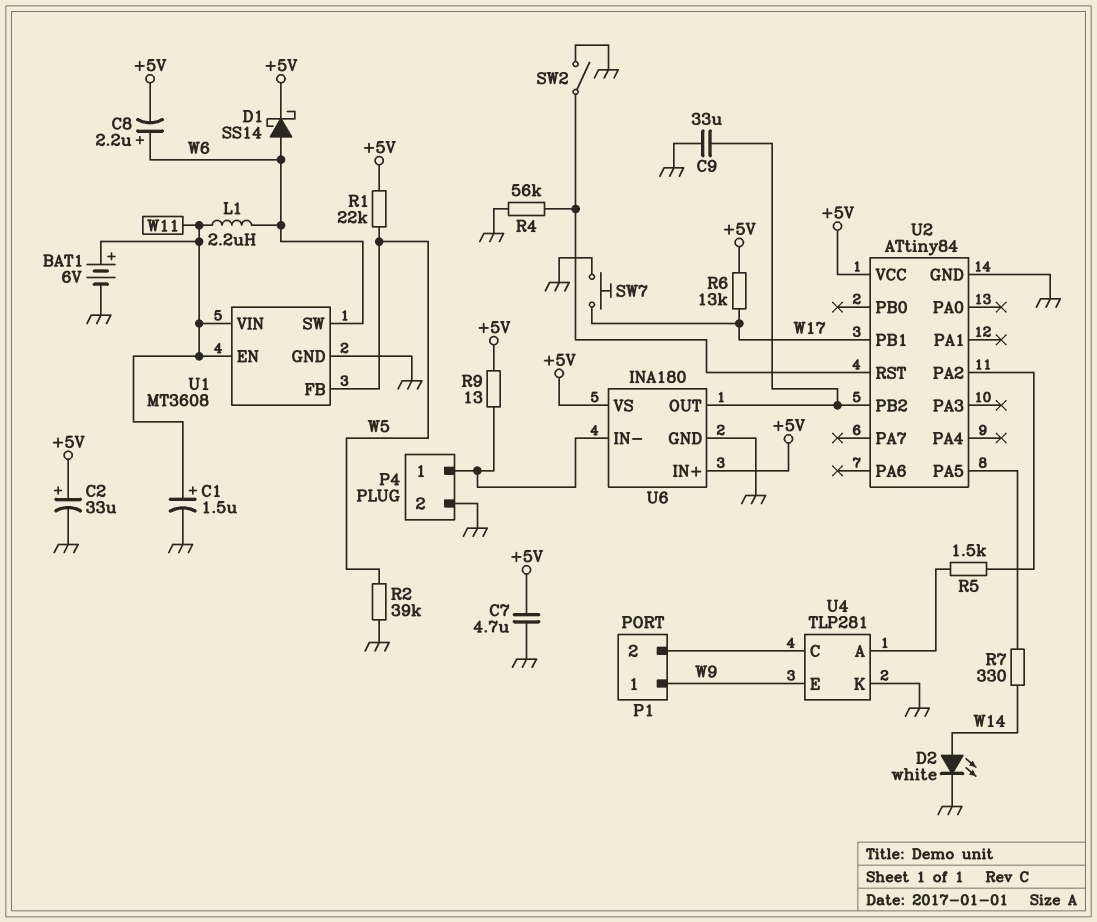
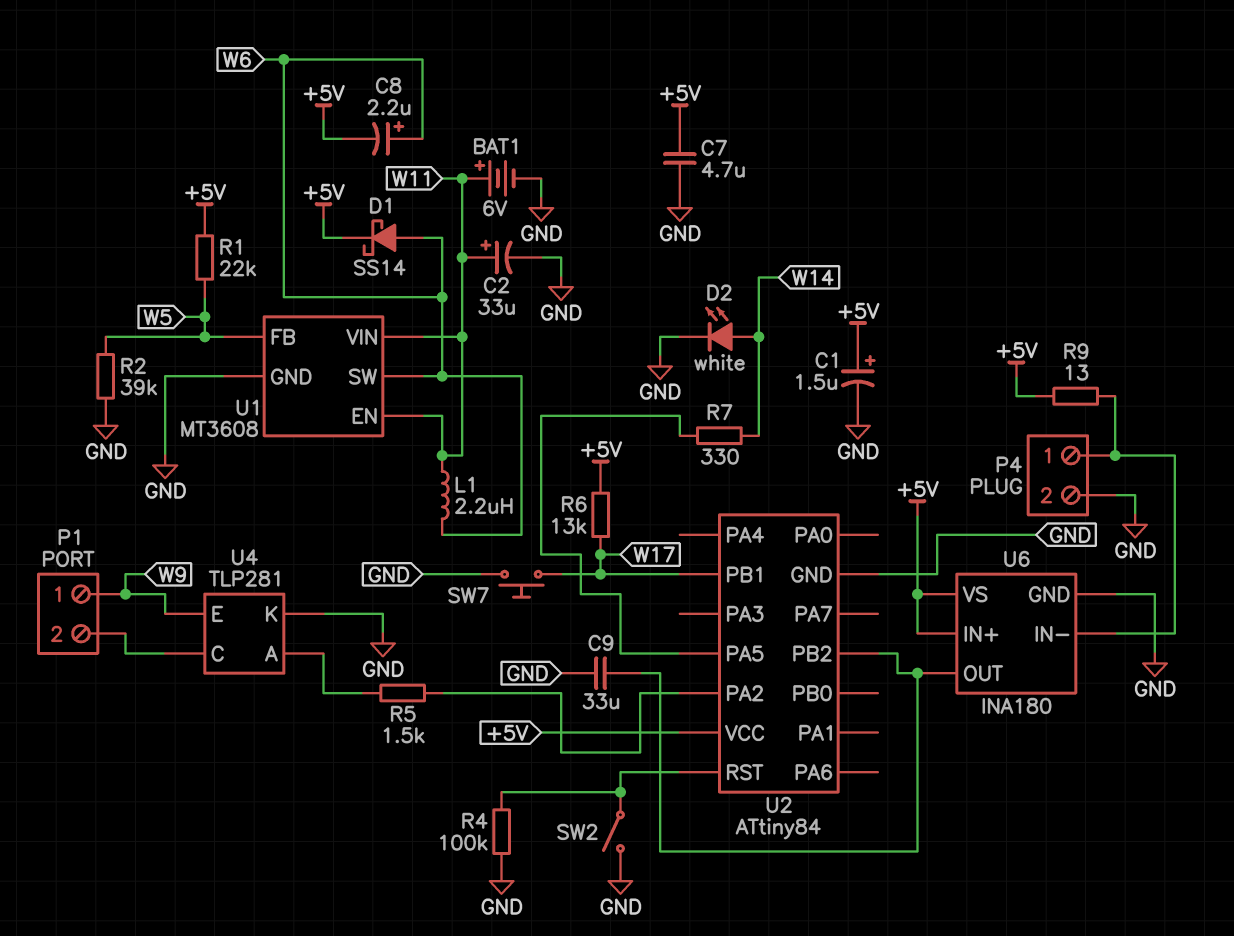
C1: 1.5uF (plus W11, minus GND) -> 1.5uF (plus +5V, minus GND)
C2: 33uF (plus +5V, minus GND) -> 33uF (plus W11, minus GND)
R4: 56k (GND, U2/RST) -> 100k (GND, U2/RST)

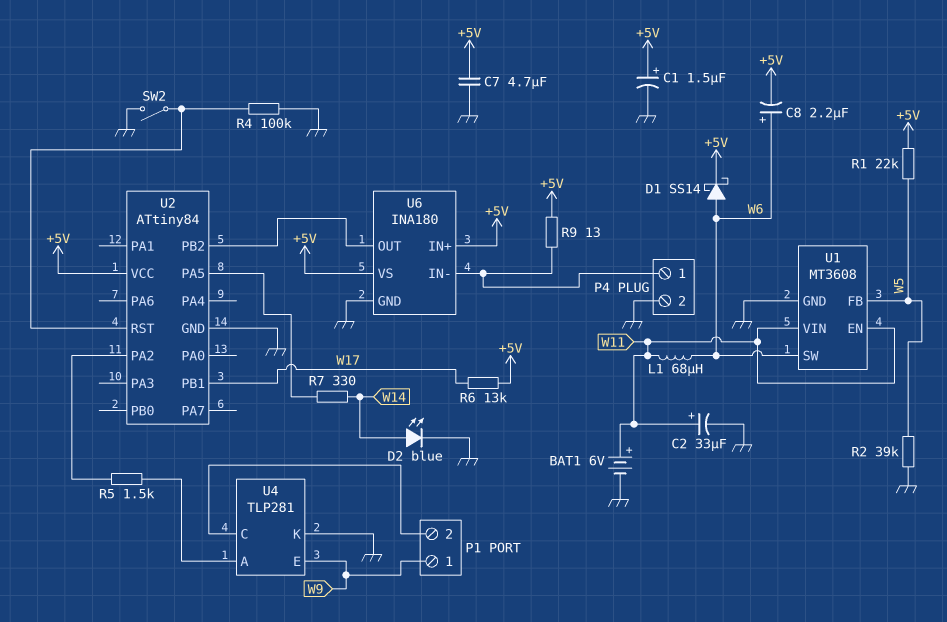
C9: 33uF (GND, U2/PB2) -> none
D2: LED white (A W14, K GND) -> LED blue (A W14, K GND)
L1: 2.2uH (W6, W11) -> 68uH (W6, W11)
SW7: button (GND, W17) -> none

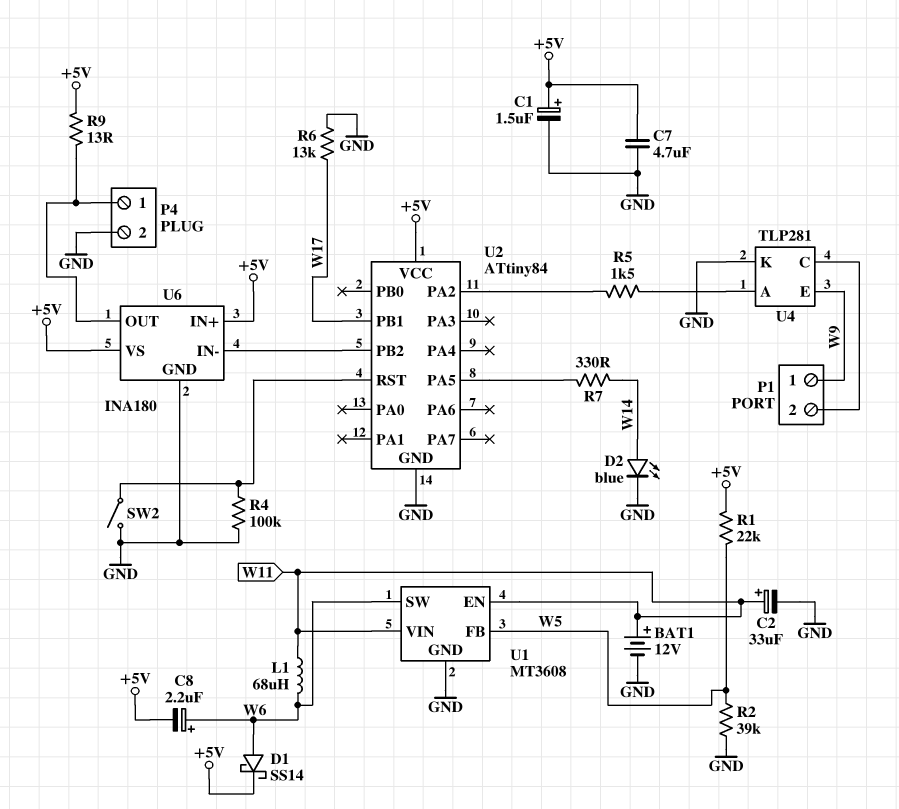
BAT1: 6V (plus W11, minus GND) -> 12V (plus W11, minus GND)
R6: 13k (+5V, W17) -> 13k (GND, W17)
U6 pin IN-: P4/1 -> U2/PB2
U6 pin OUT: U2/PB2 -> P4/1

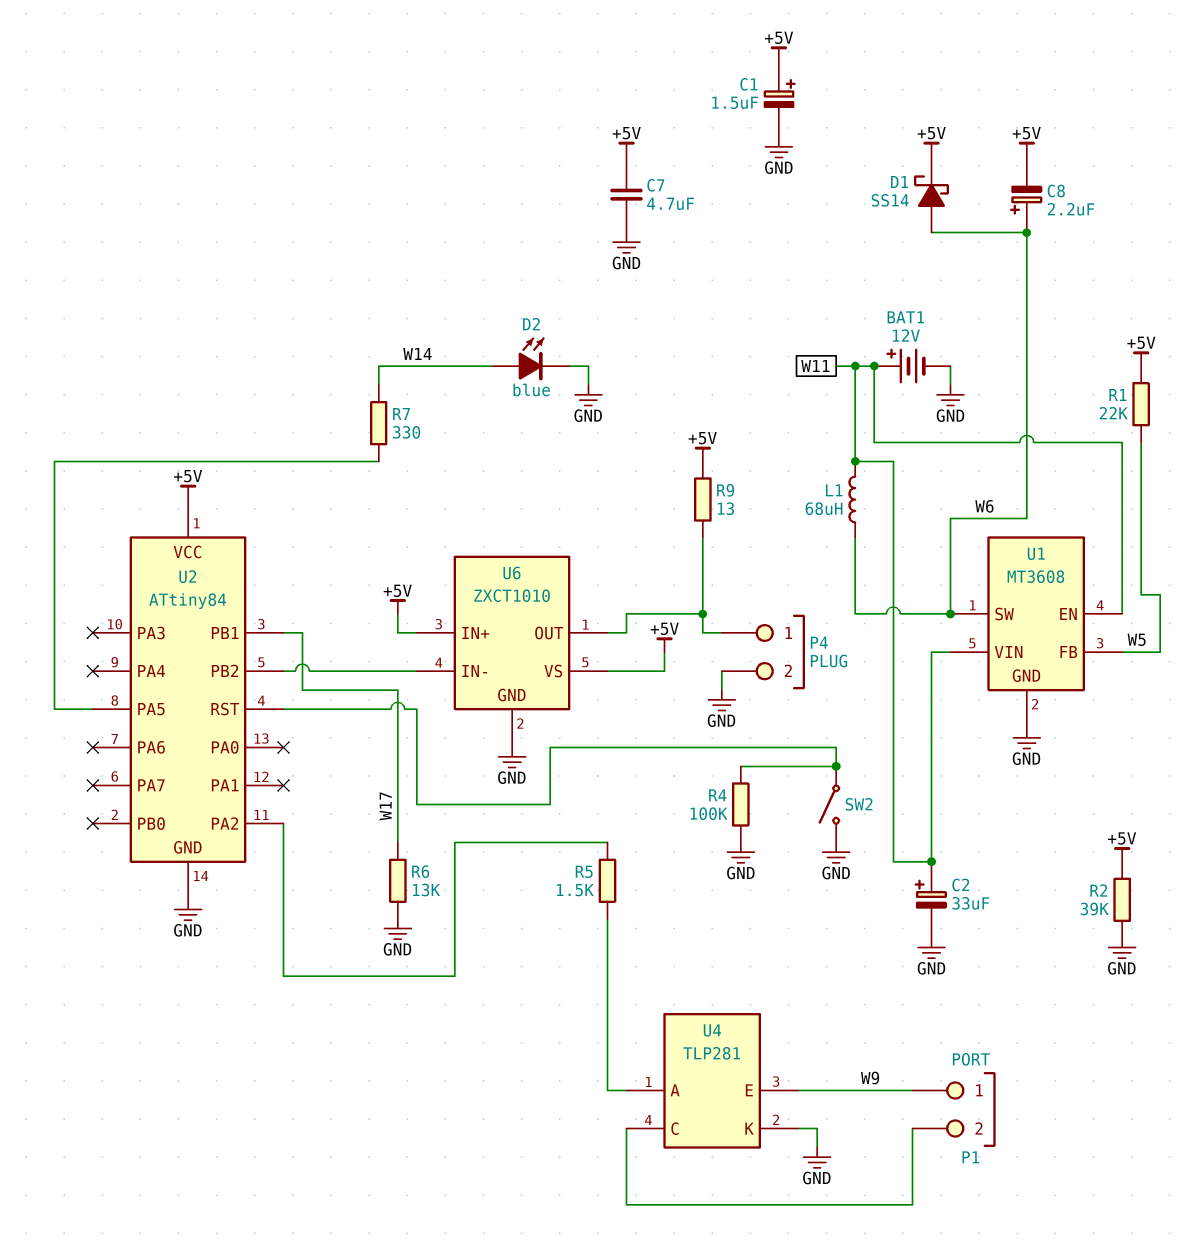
R2: 39k (GND, W5) -> 39k (+5V, GND)
U6: INA180 -> ZXCT1010

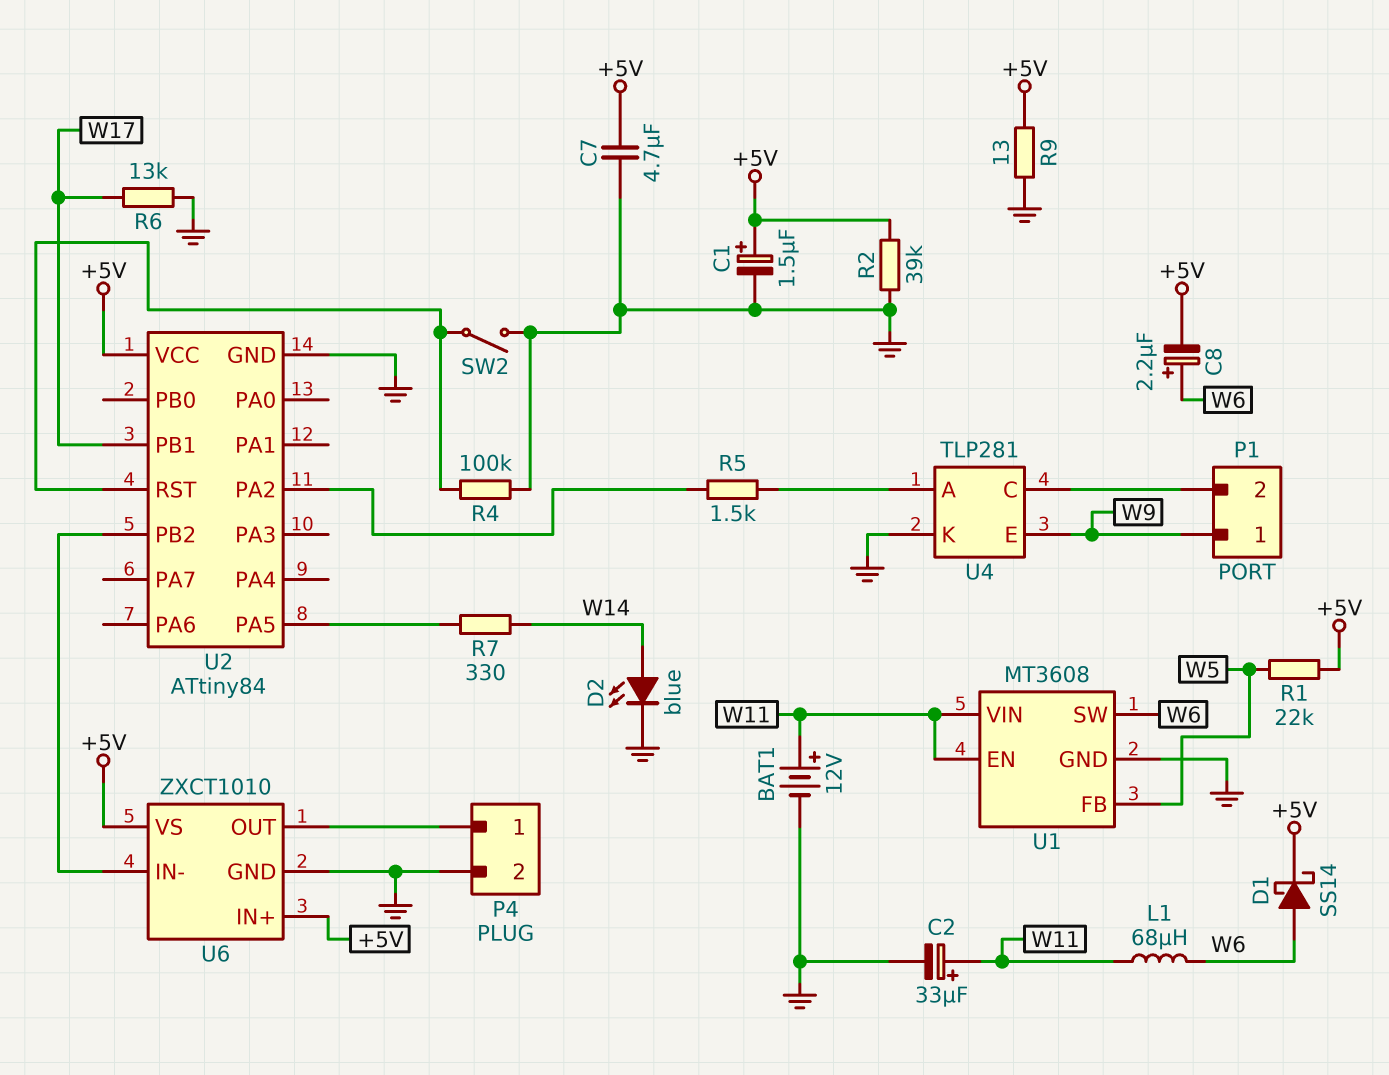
R9: 13 (+5V, P4/1) -> 13 (+5V, GND)

